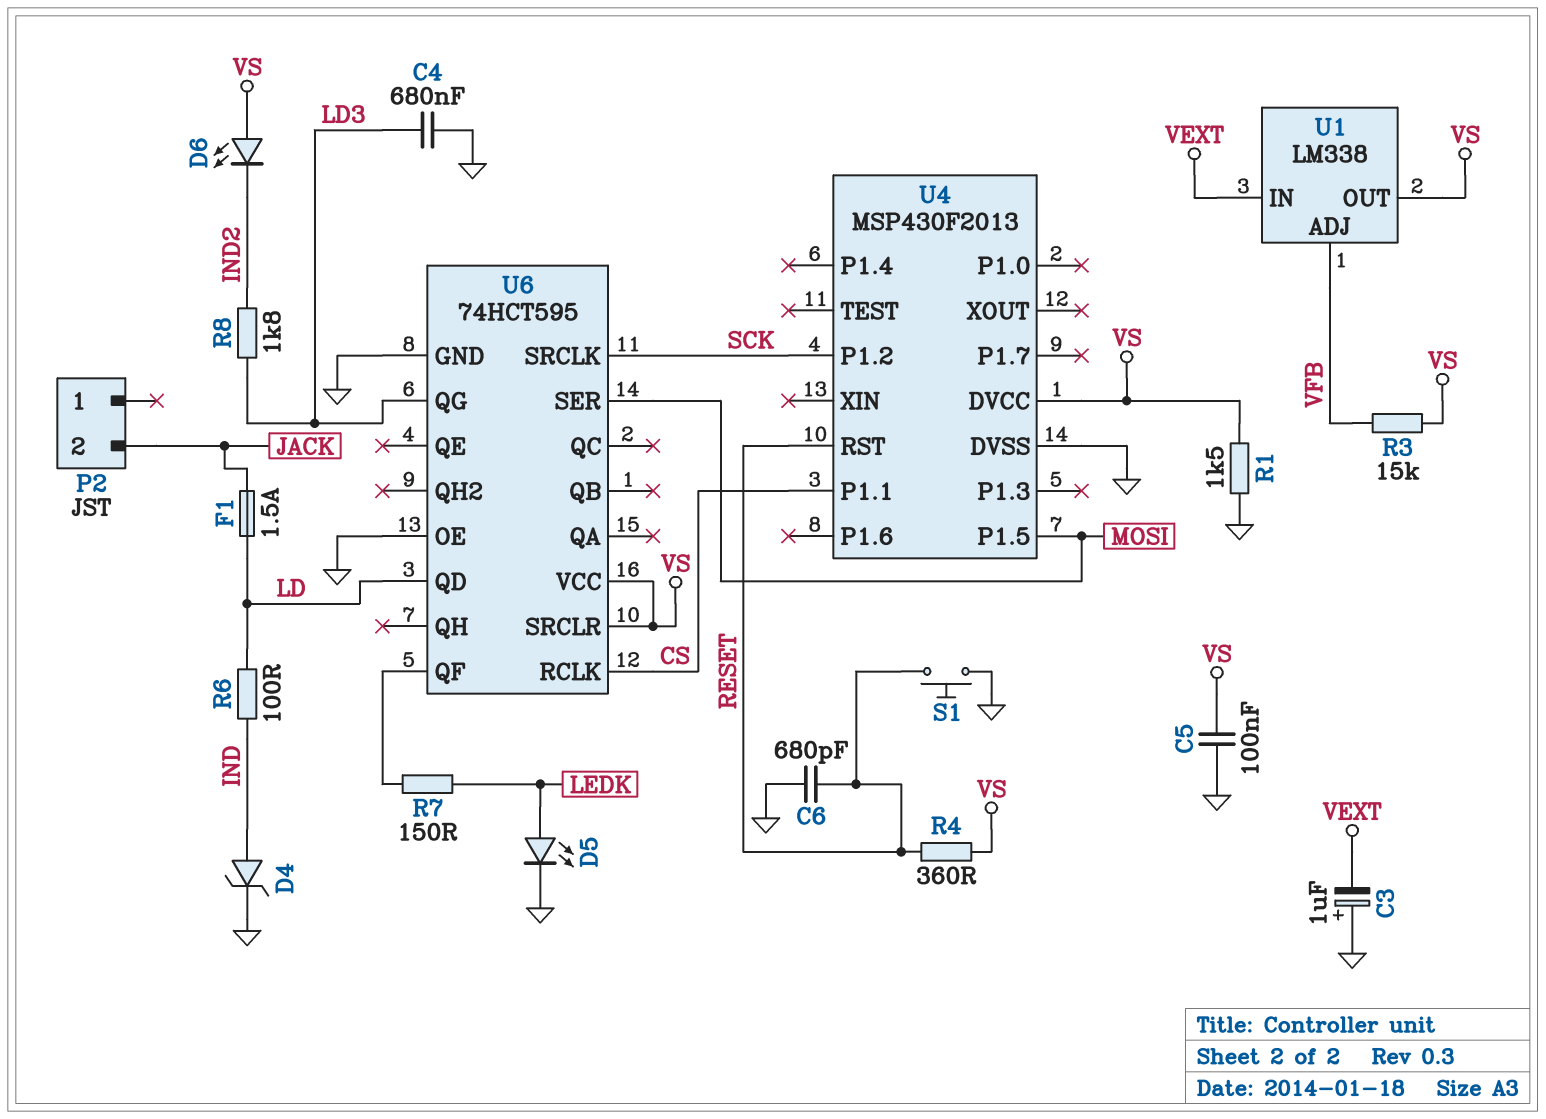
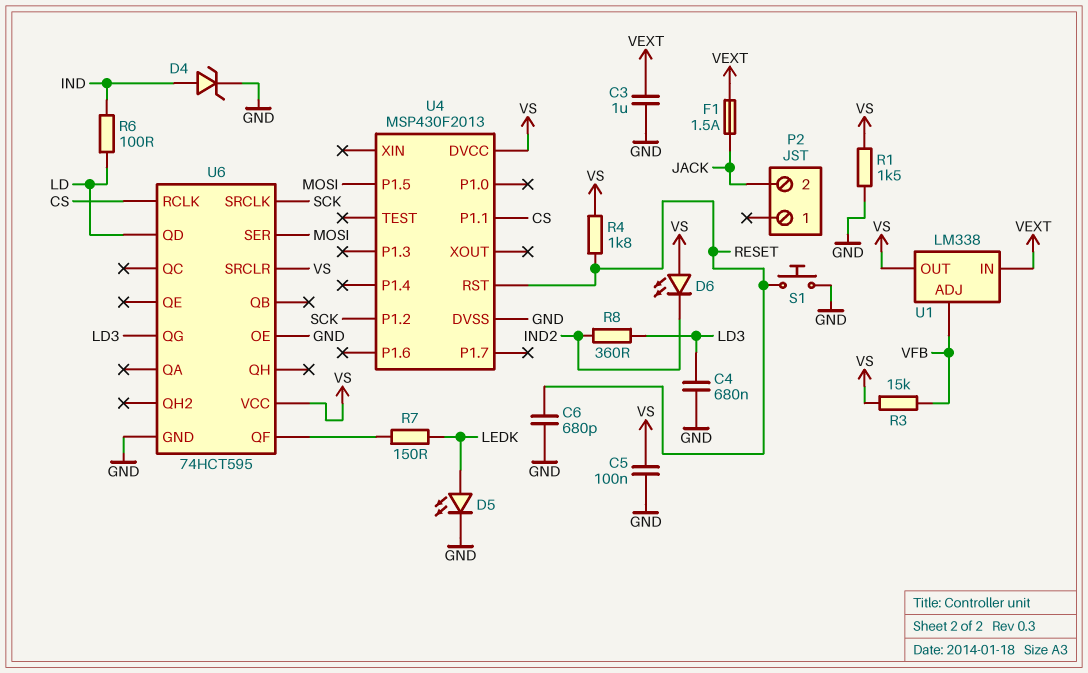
C3: 1uF (plus GND, minus VEXT) -> 1uF (GND, VEXT)
F1: 1.5A (JACK, LD) -> 1.5A (JACK, VEXT)
R4: 360 (RESET, VS) -> 1.8k (RESET, VS)
R8: 1.8k (IND2, LD3) -> 360 (IND2, LD3)

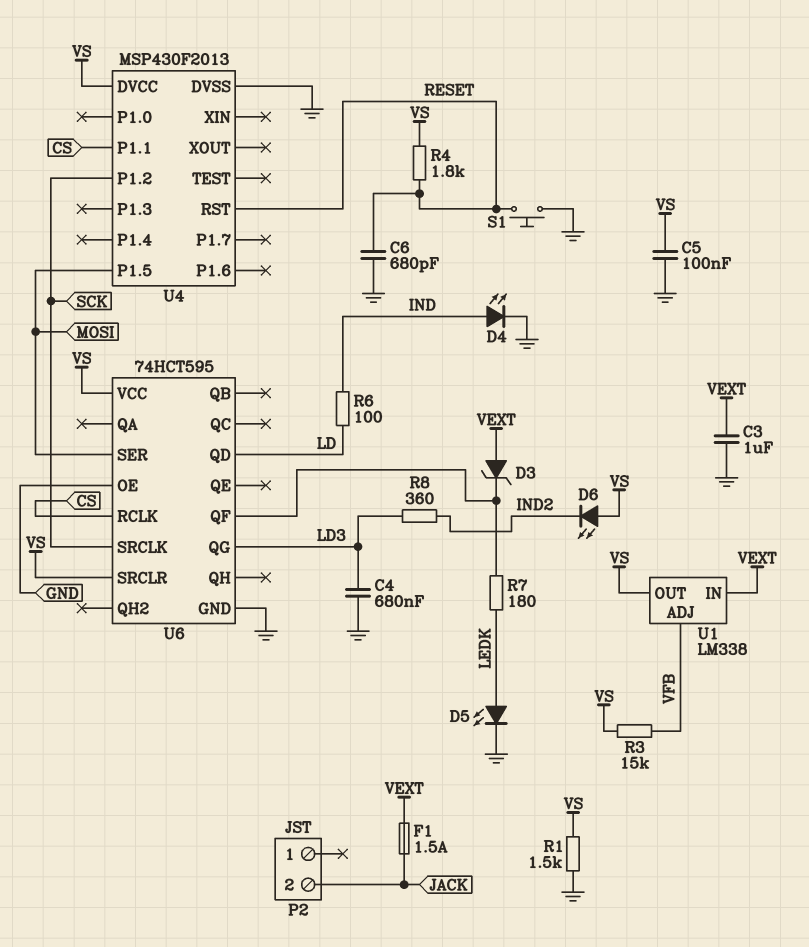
D3: none -> zener (A VEXT, K U6/QF)
D4: zener (A IND, K GND) -> LED (A IND, K GND)
R7: 150 (LEDK, U6/QF) -> 180 (LEDK, U6/QF)

